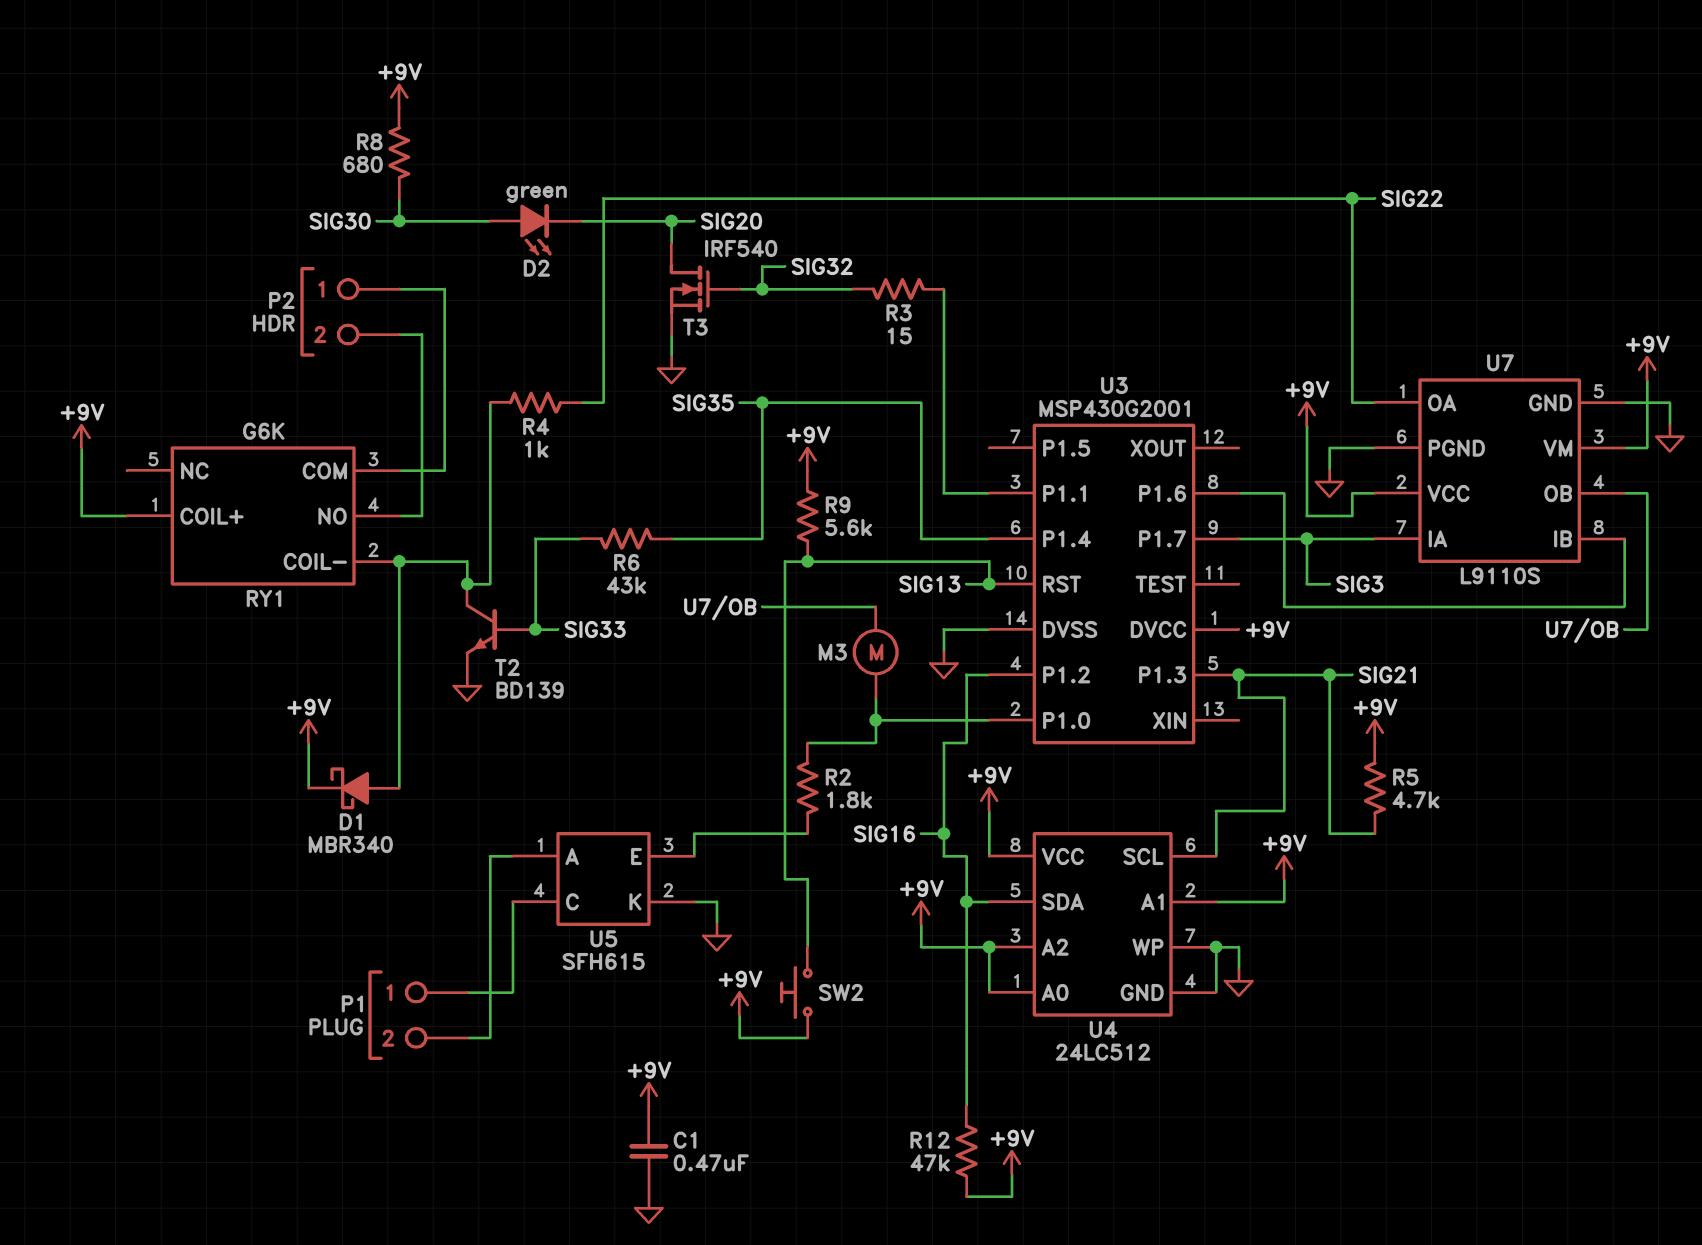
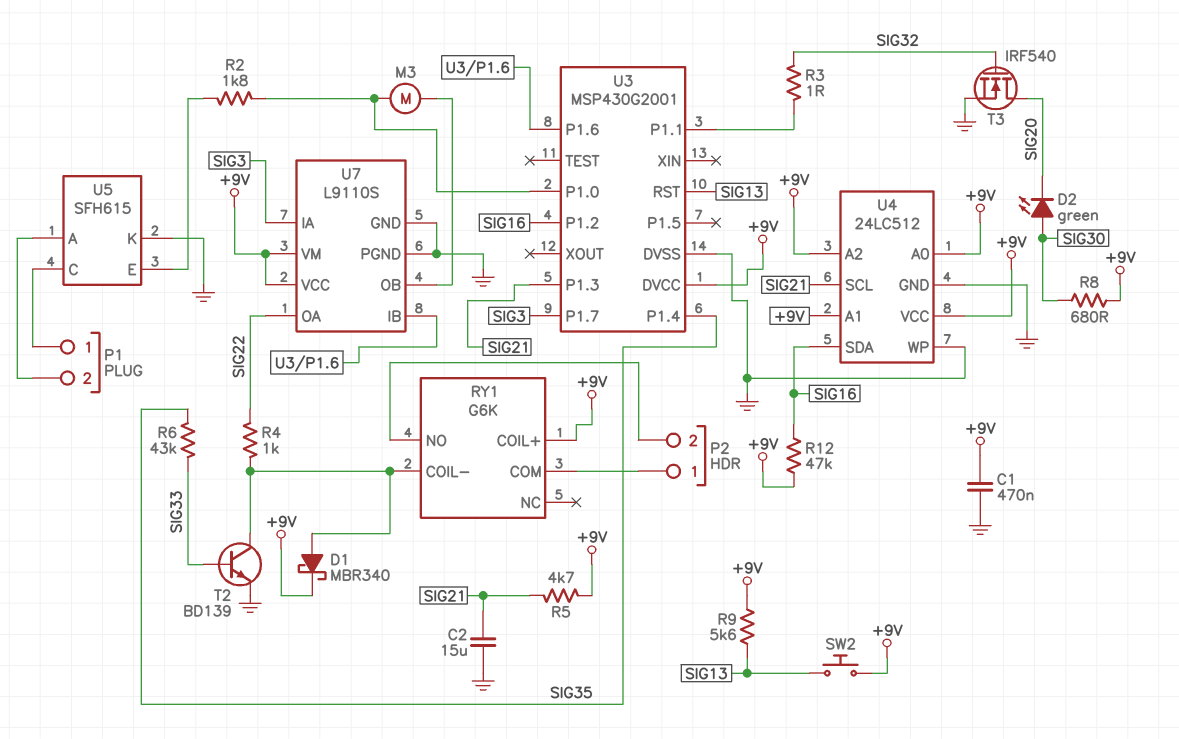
C2: none -> 15uF (GND, SIG21)
R3: 15 (SIG32, U3/P1.1) -> 1 (SIG32, U3/P1.1)

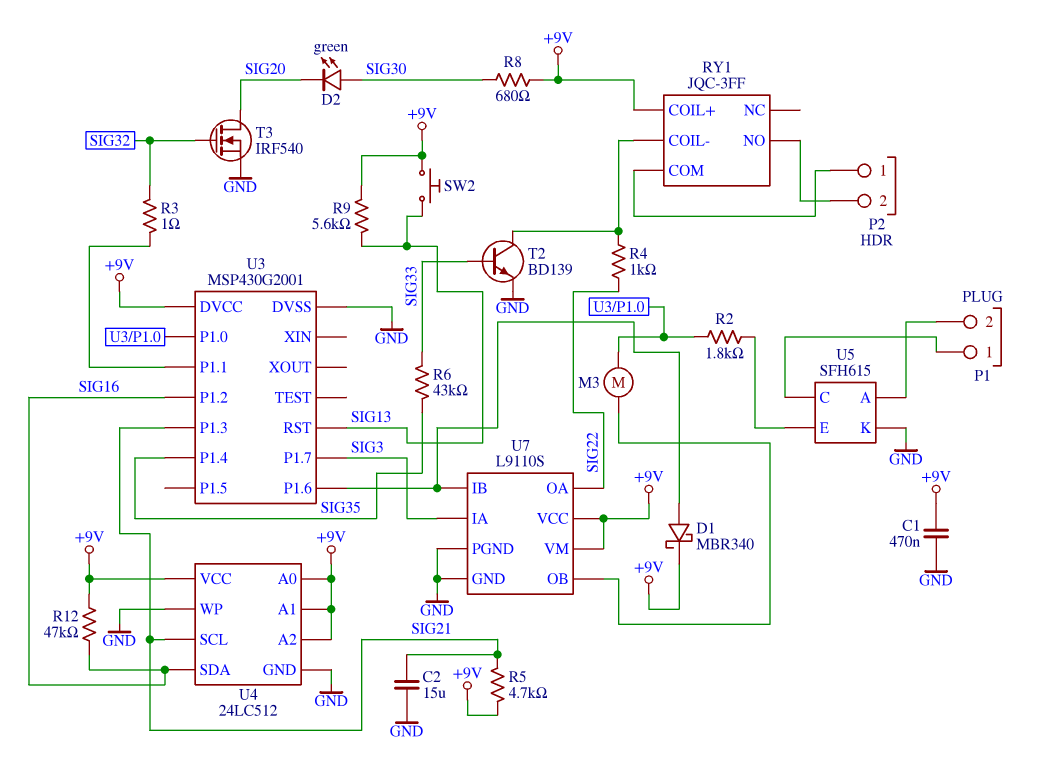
D1: schottky MBR340 (A RY1/COIL-, K +9V) -> schottky MBR340 (A U3/P1.6, K +9V)
RY1: G6K -> JQC-3FF

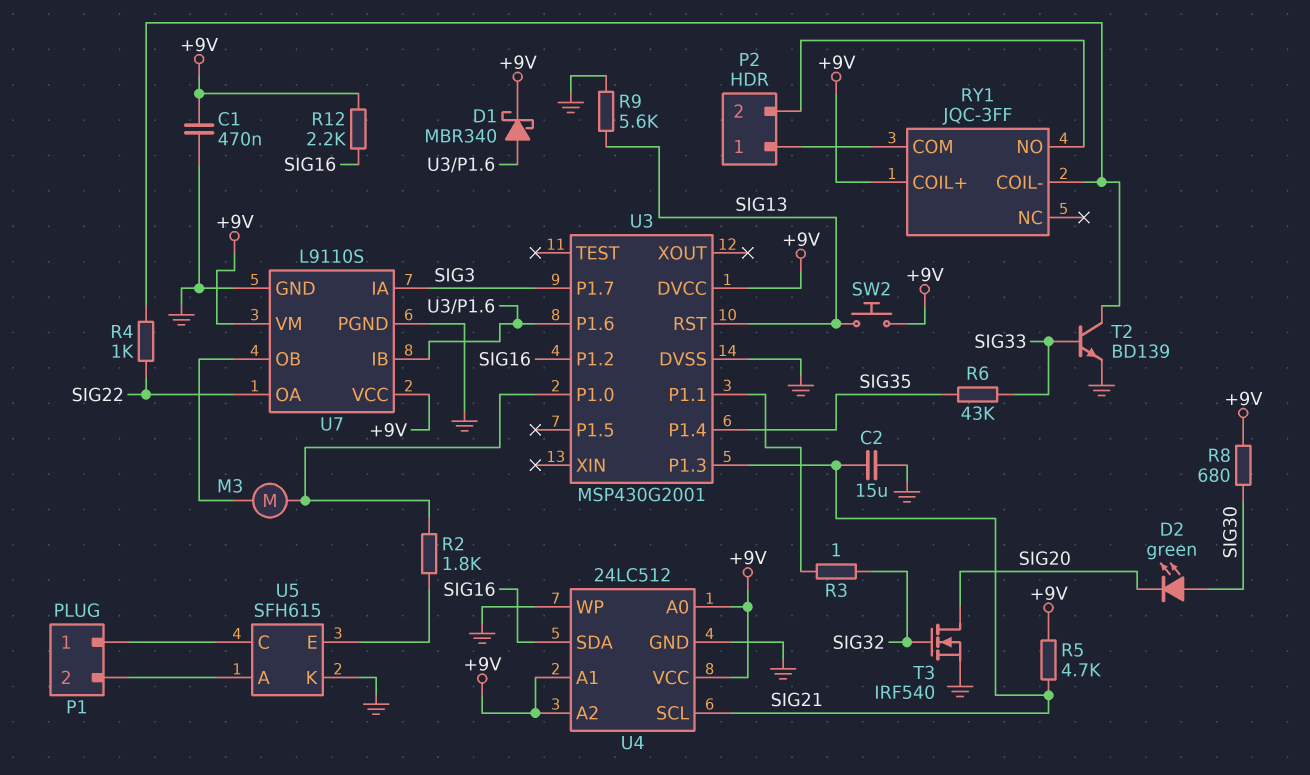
R9: 5.6k (+9V, SIG13) -> 5.6k (GND, SIG13)
R12: 47k (+9V, SIG16) -> 2.2k (+9V, SIG16)

